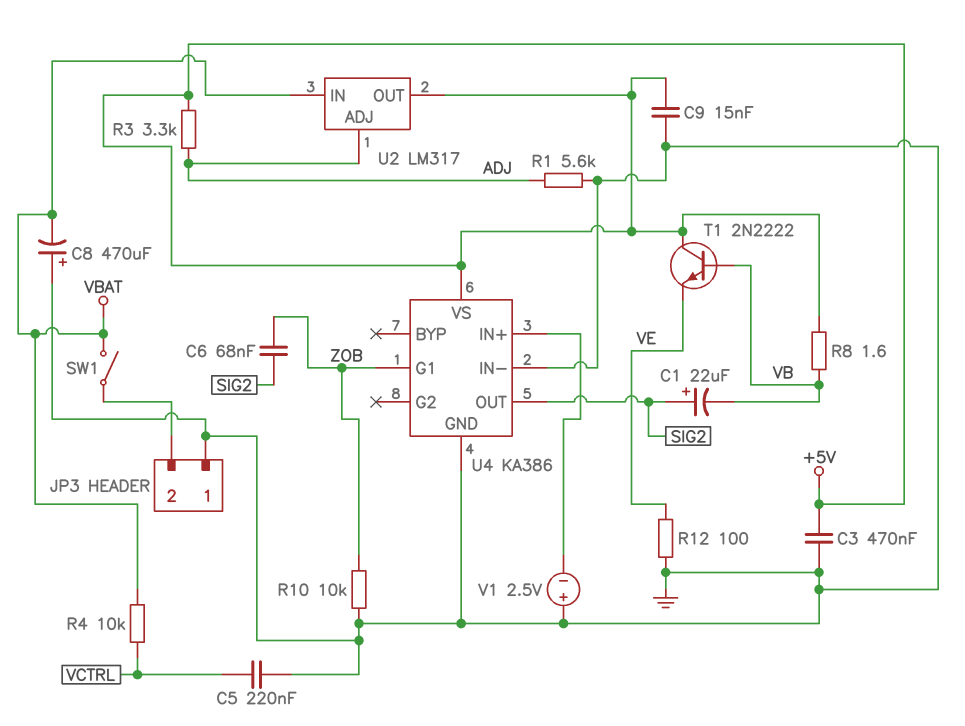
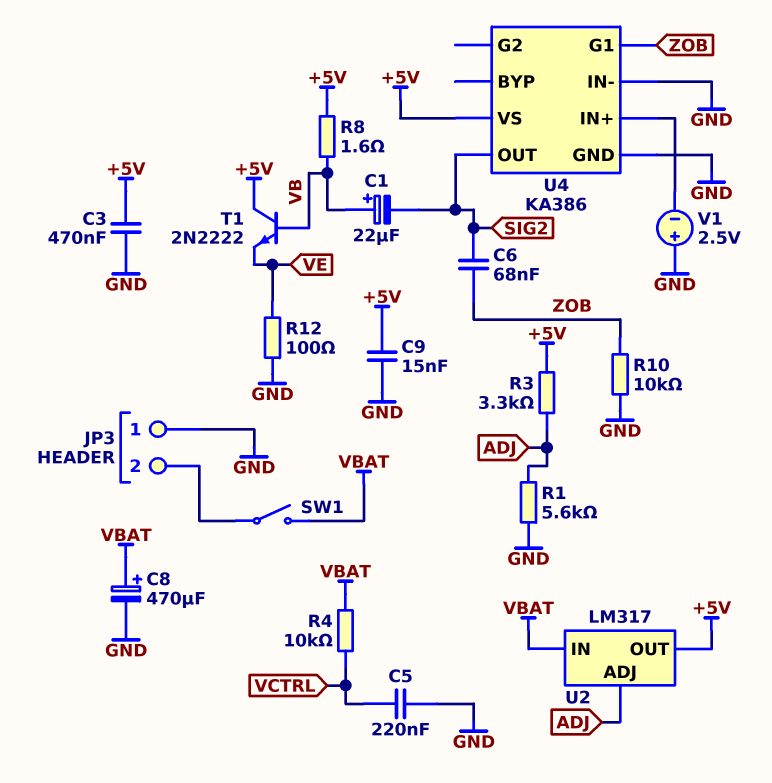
C1: 22uF (plus SIG2, minus VB) -> 22uF (plus VB, minus SIG2)
C8: 470uF (plus GND, minus VBAT) -> 470uF (plus VBAT, minus GND)

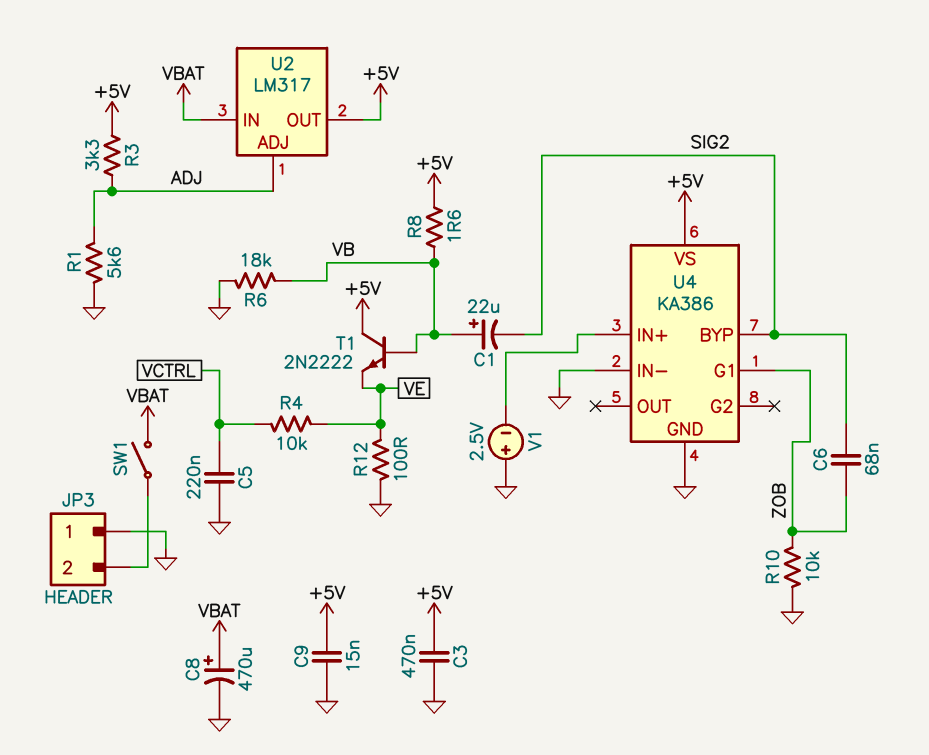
R4: 10k (VBAT, VCTRL) -> 10k (VCTRL, VE)
R6: none -> 18k (GND, VB)
U4 pin BYP: none -> SIG2
U4 pin OUT: SIG2 -> none

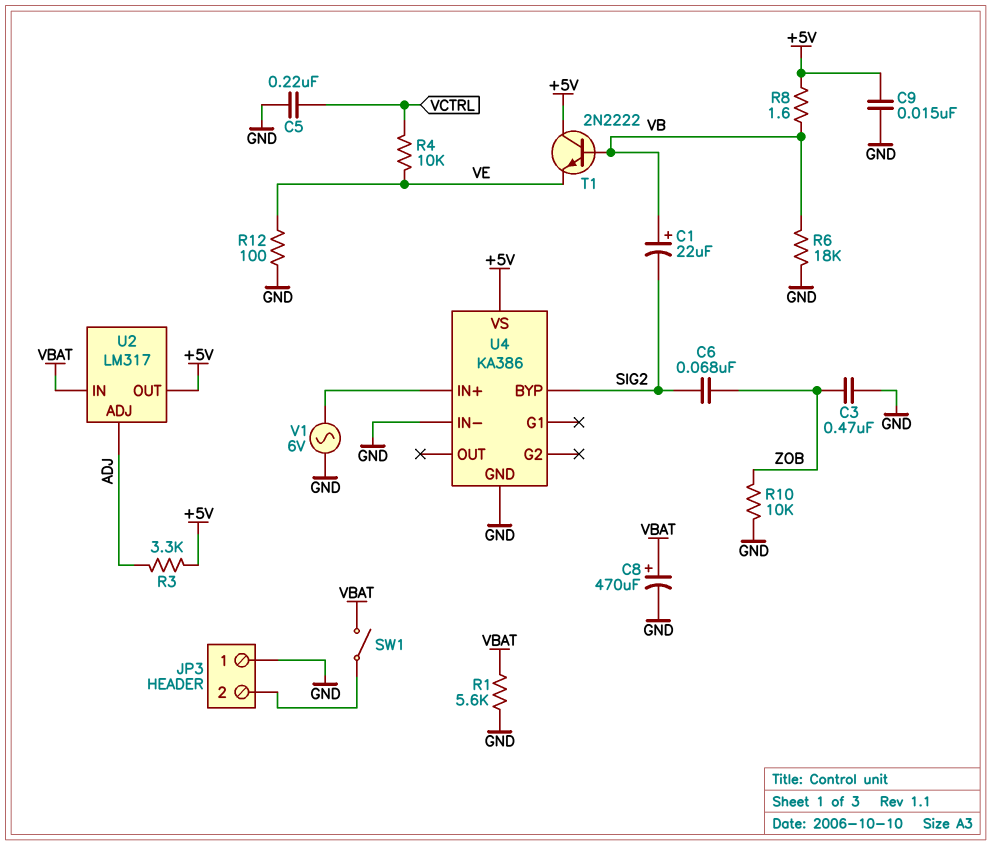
C3: 470nF (+5V, GND) -> 470nF (GND, ZOB)
R1: 5.6k (ADJ, GND) -> 5.6k (GND, VBAT)
U4 pin G1: ZOB -> none
V1: 2.5V (plus GND, minus U4/IN+) -> AC 6V (GND, U4/IN+)

